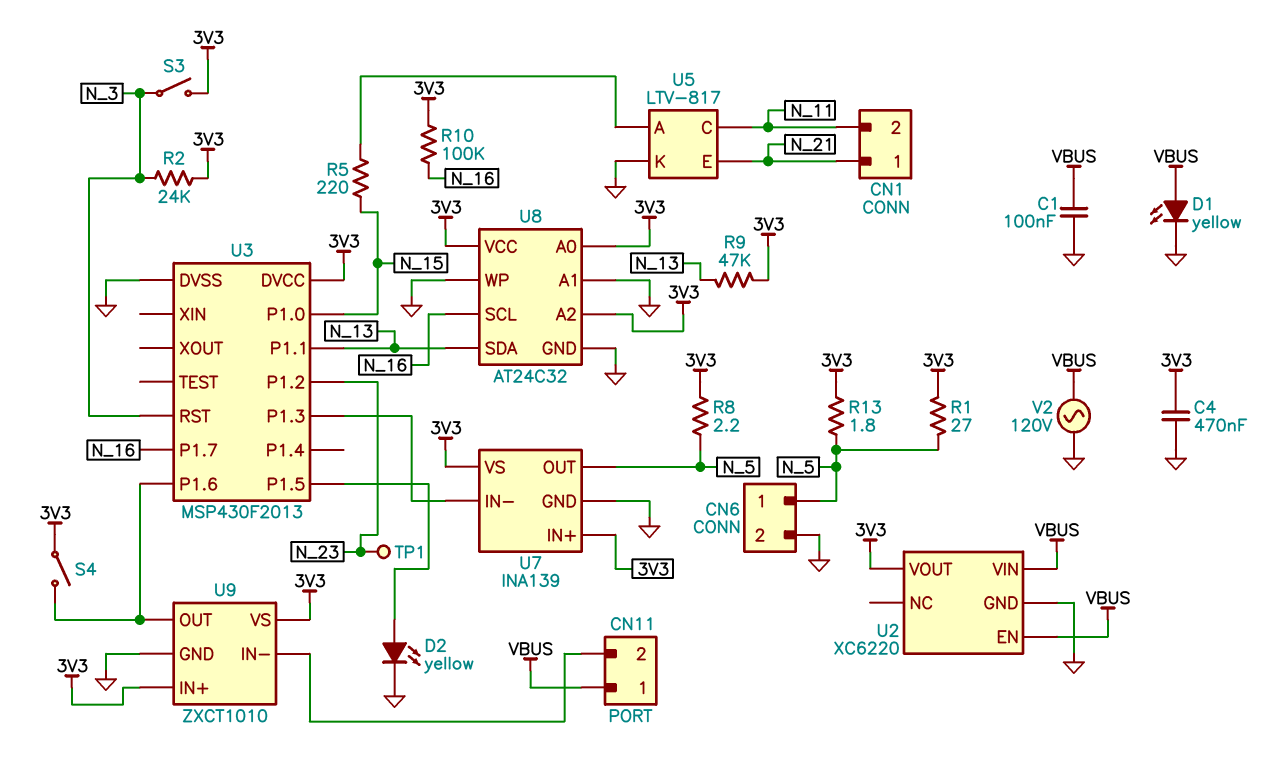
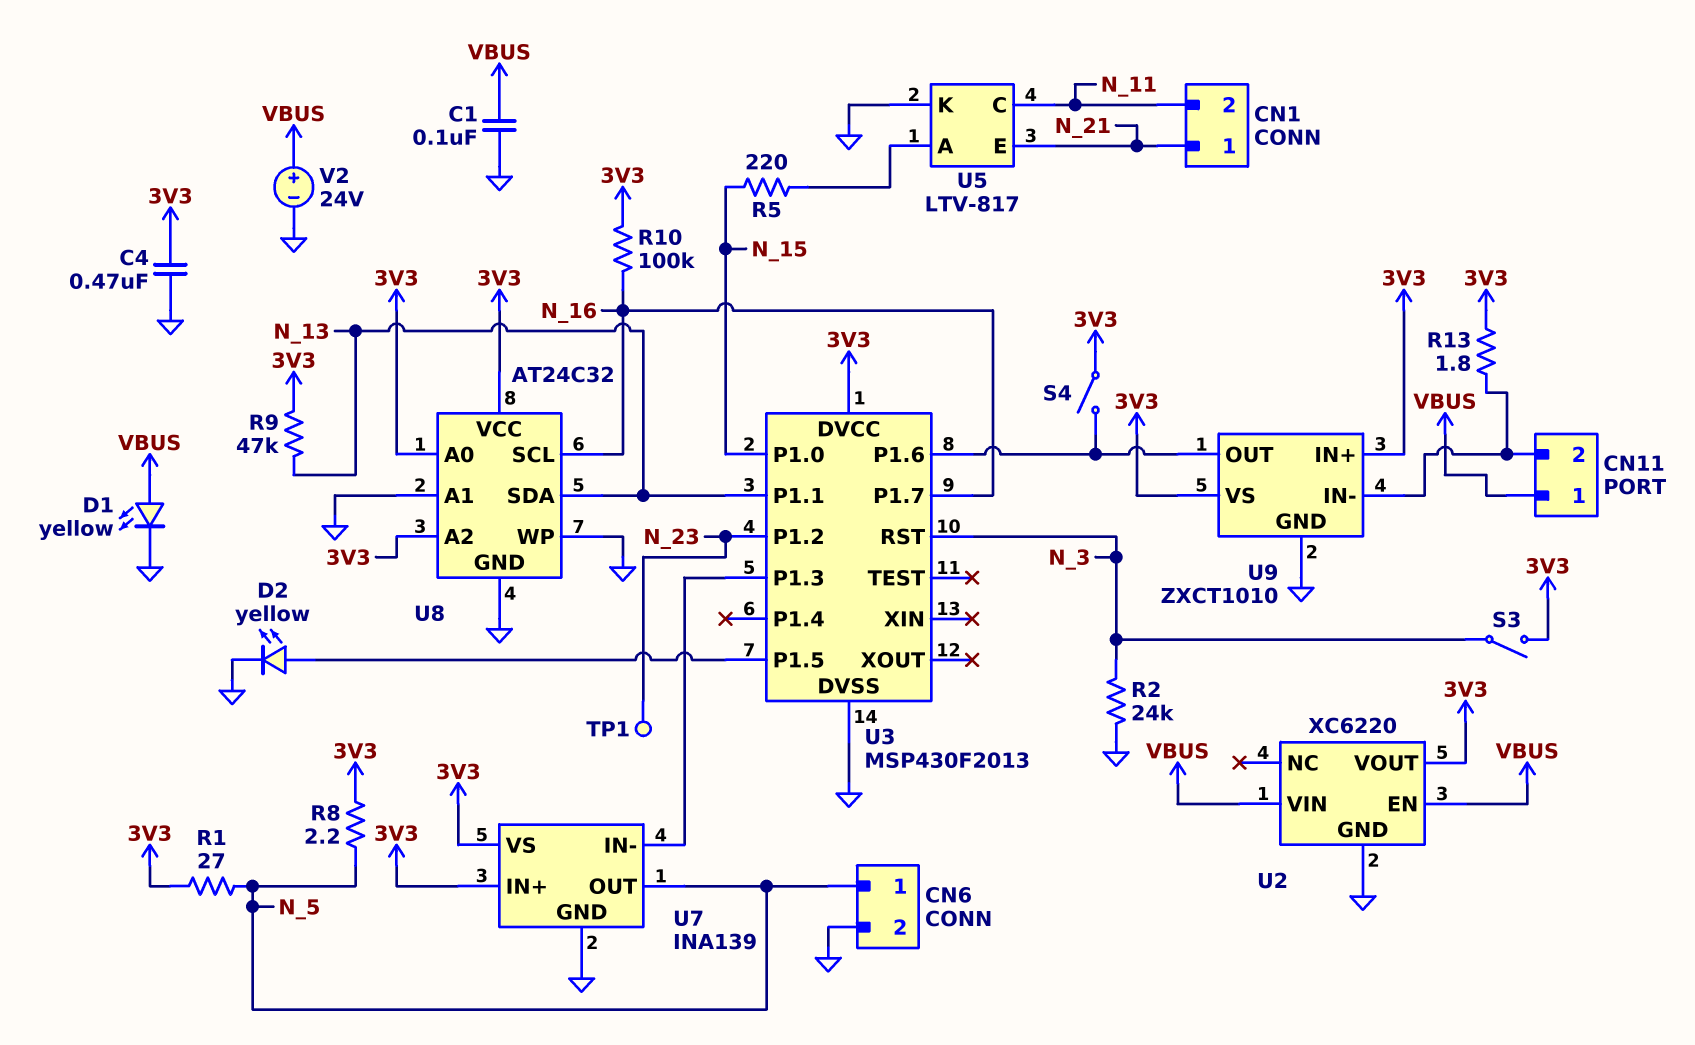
R2: 24k (3V3, N_3) -> 24k (GND, N_3)
R13: 1.8 (3V3, N_5) -> 1.8 (3V3, CN11/2)
V2: AC 120V (GND, VBUS) -> 24V (plus VBUS, minus GND)

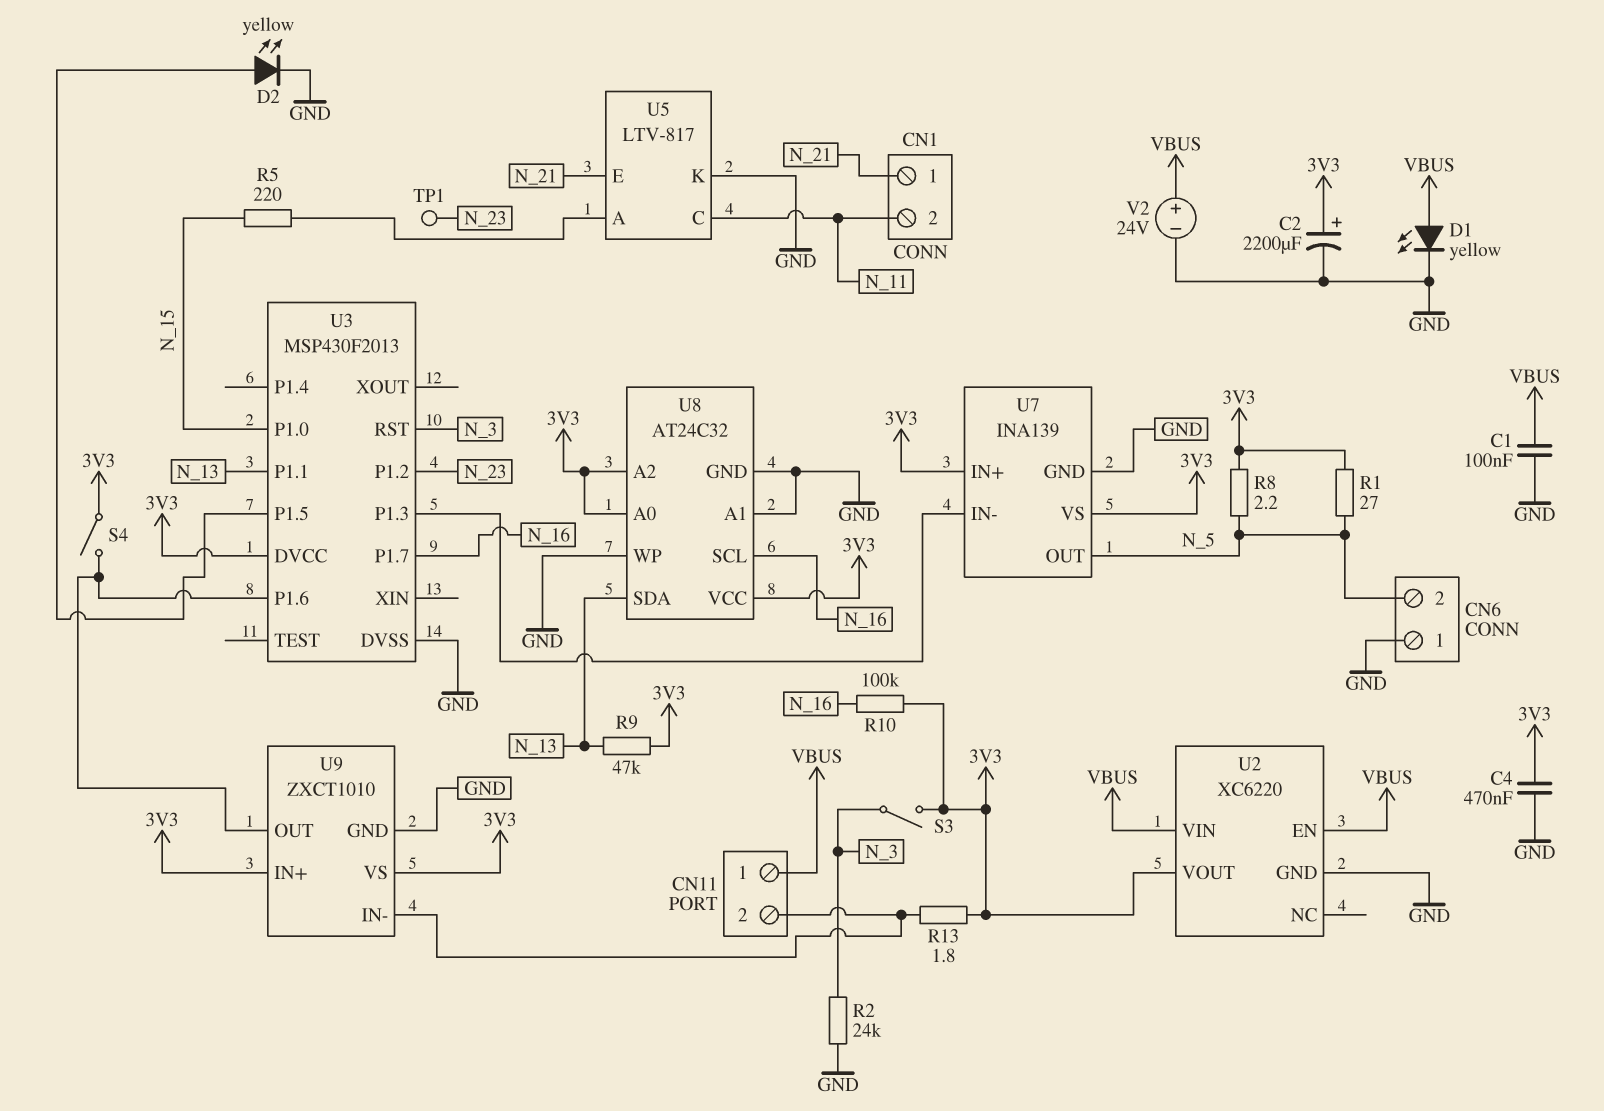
C2: none -> 2200uF (plus 3V3, minus GND)
CN6 pin 1: N_5 -> GND
CN6 pin 2: GND -> N_5

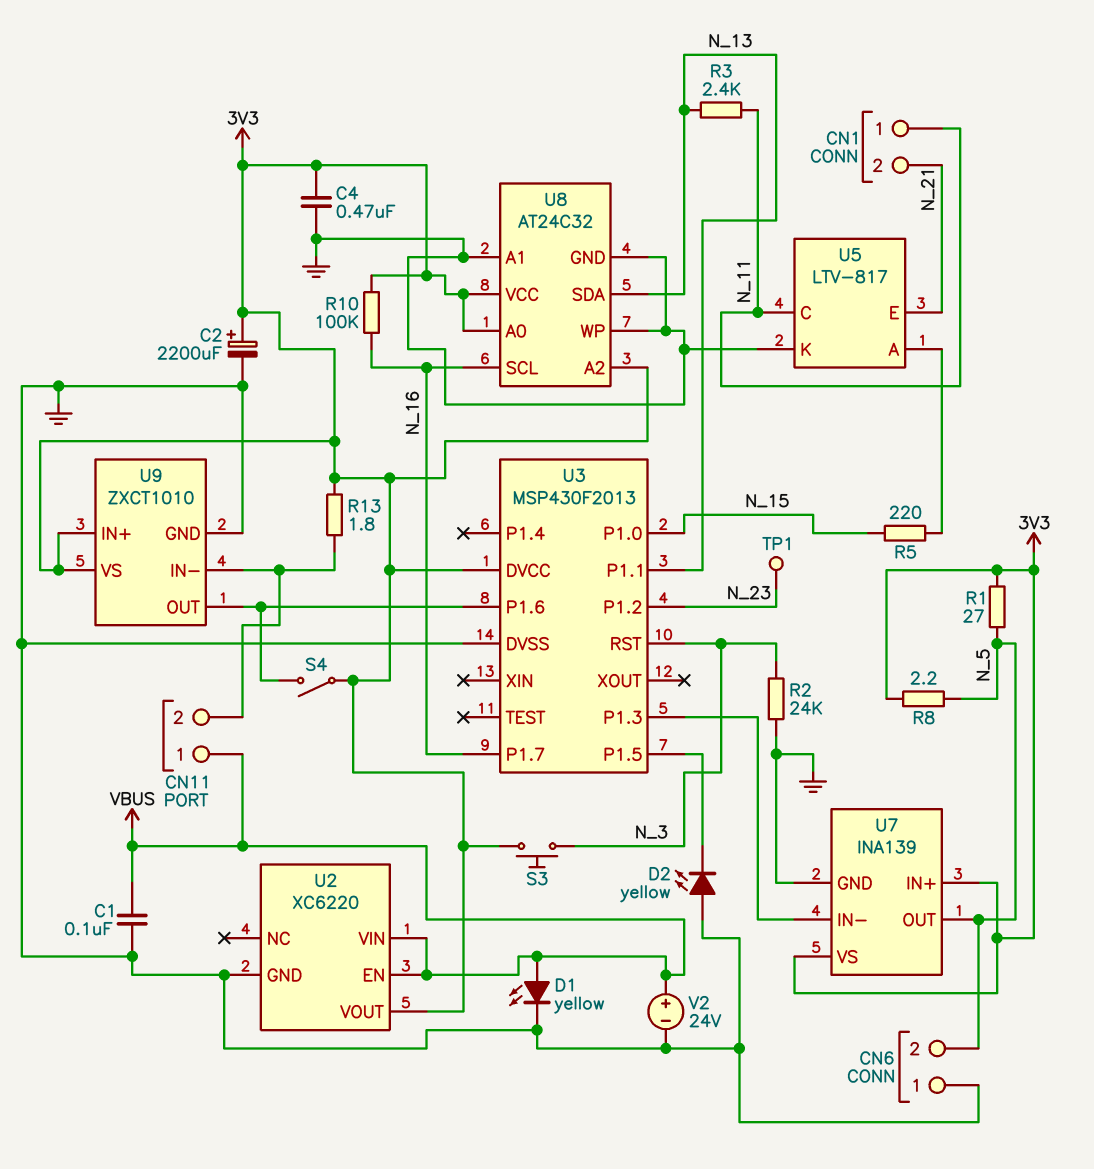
CN1 pin 1: N_21 -> N_11
CN1 pin 2: N_11 -> N_21
D2: LED yellow (A U3/P1.5, K GND) -> LED yellow (A GND, K U3/P1.5)
R3: none -> 2.4k (N_11, N_13)
R9: 47k (3V3, N_13) -> none
S3: switch (3V3, N_3) -> button (3V3, N_3)

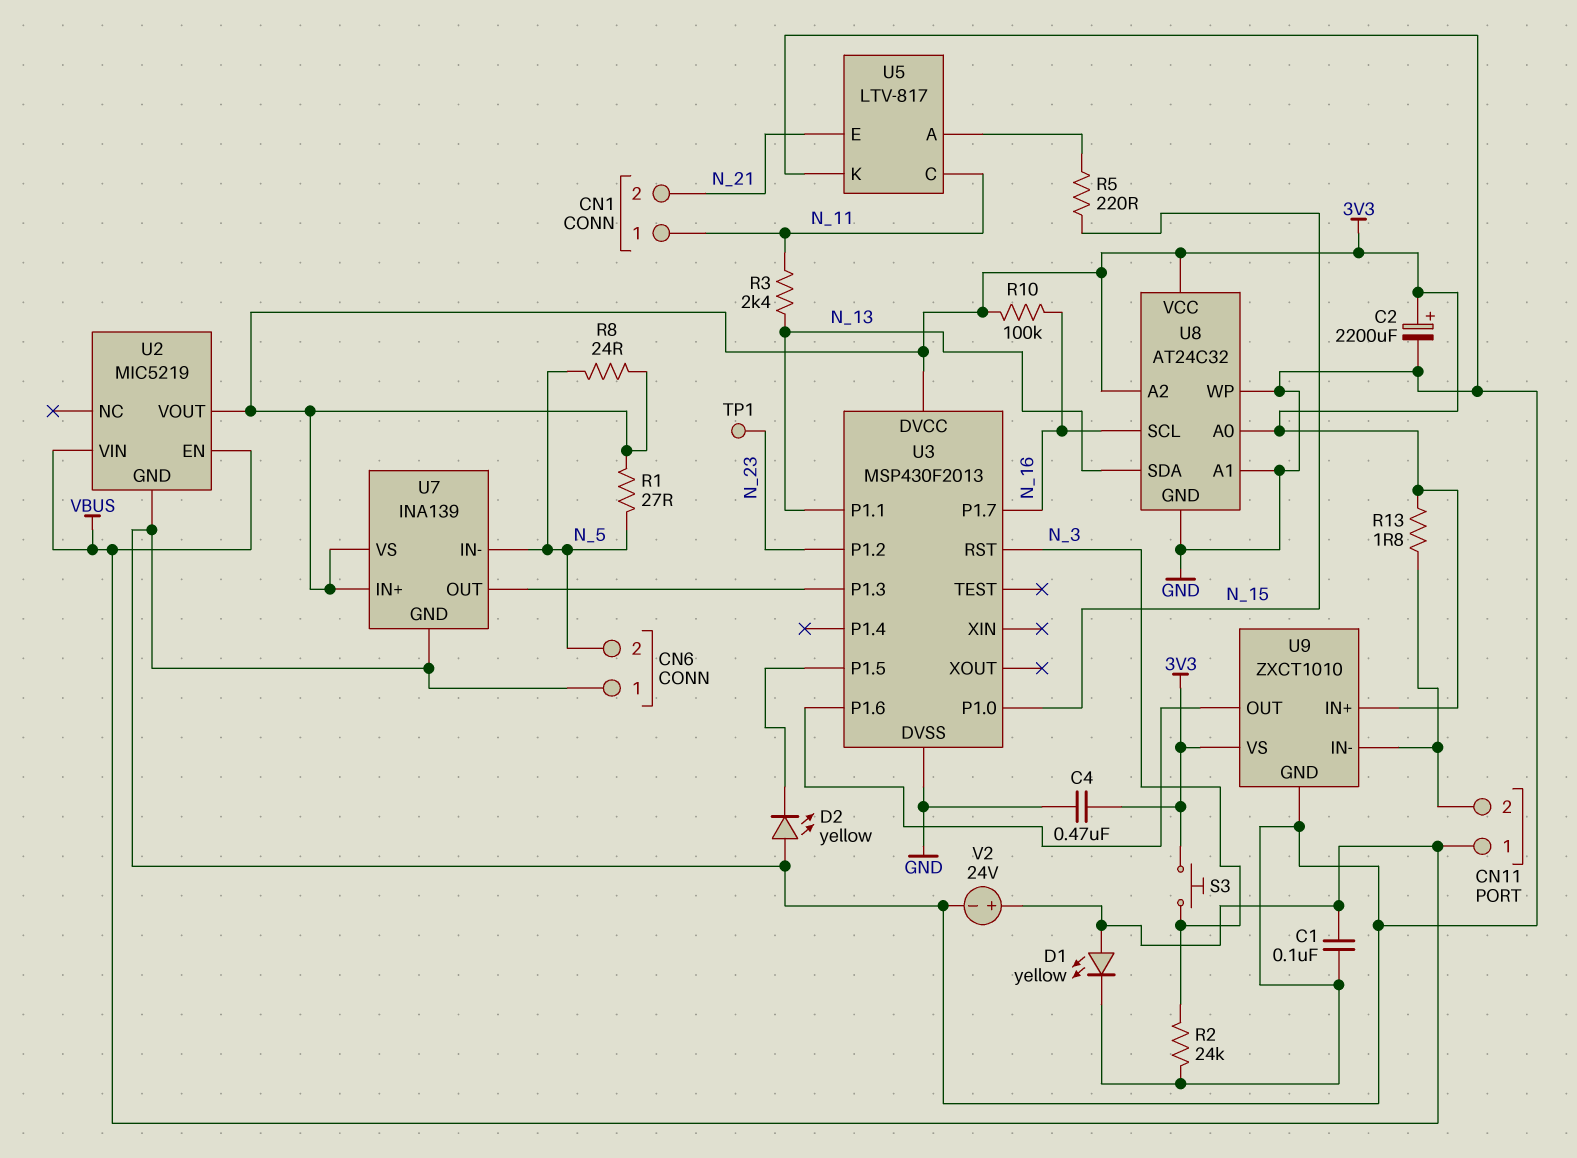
R8: 2.2 (3V3, N_5) -> 24 (3V3, N_5)
S4: switch (3V3, U3/P1.6) -> none
U2: XC6220 -> MIC5219
U7 pin IN-: U3/P1.3 -> N_5
U7 pin OUT: N_5 -> U3/P1.3

